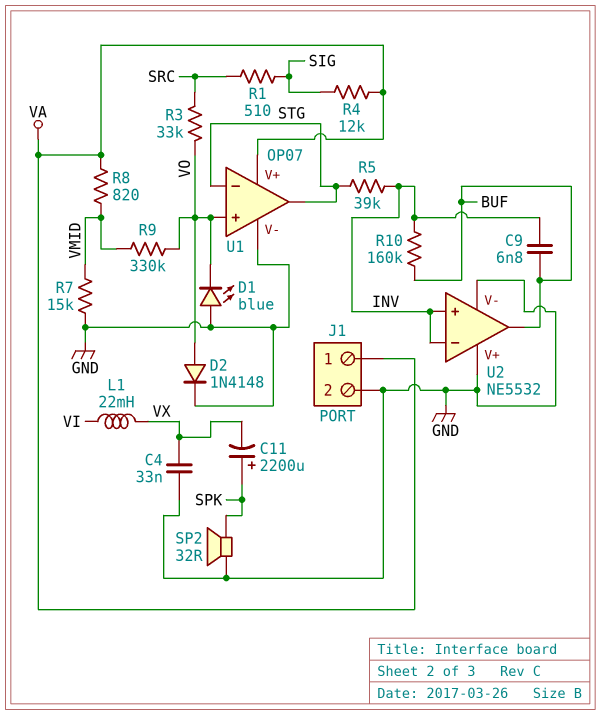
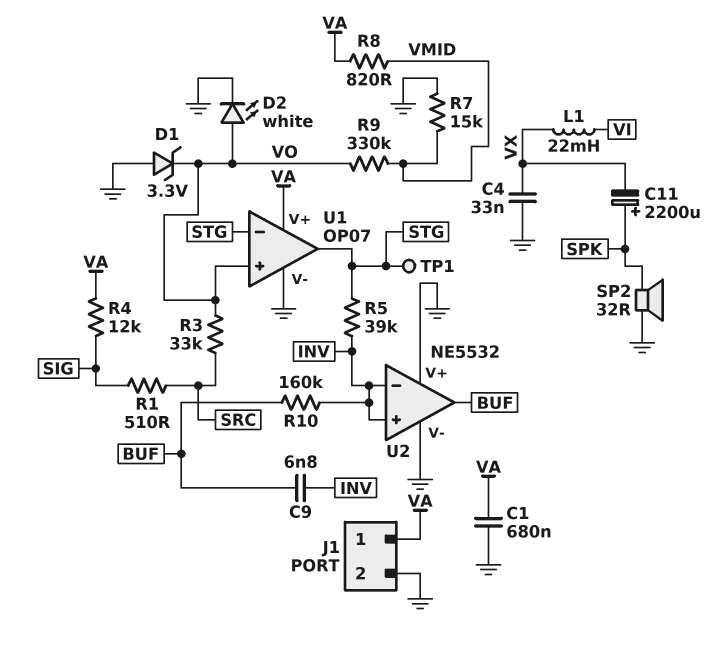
C1: none -> 680nF (GND, VA)
D1: LED blue (A GND, K VO) -> zener 3.3V (A GND, K VO)
D2: diode 1N4148 (A VO, K GND) -> LED white (A VO, K GND)
TP1: none -> test point (STG)

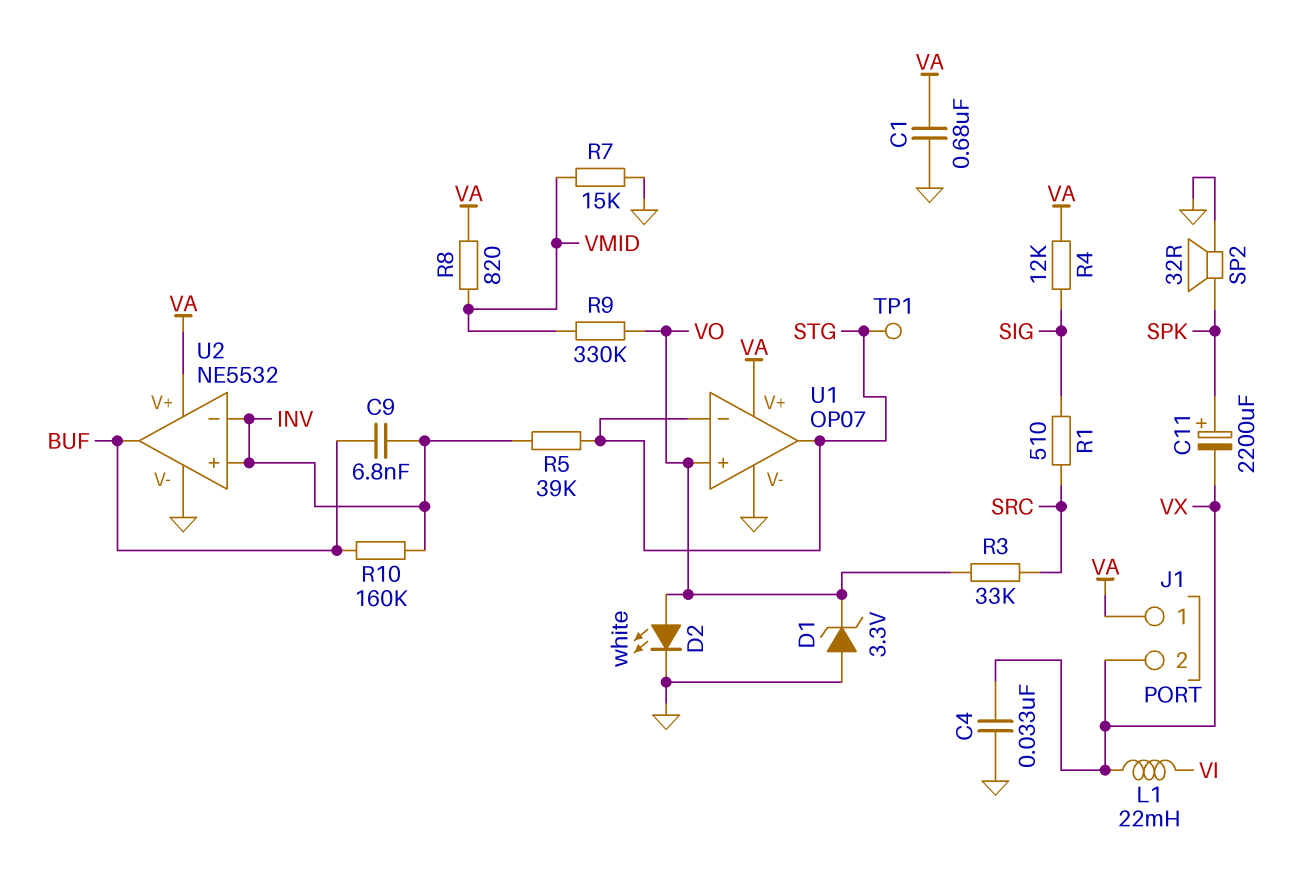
J1 pin 2: GND -> VX
U2 pin V+: GND -> VA

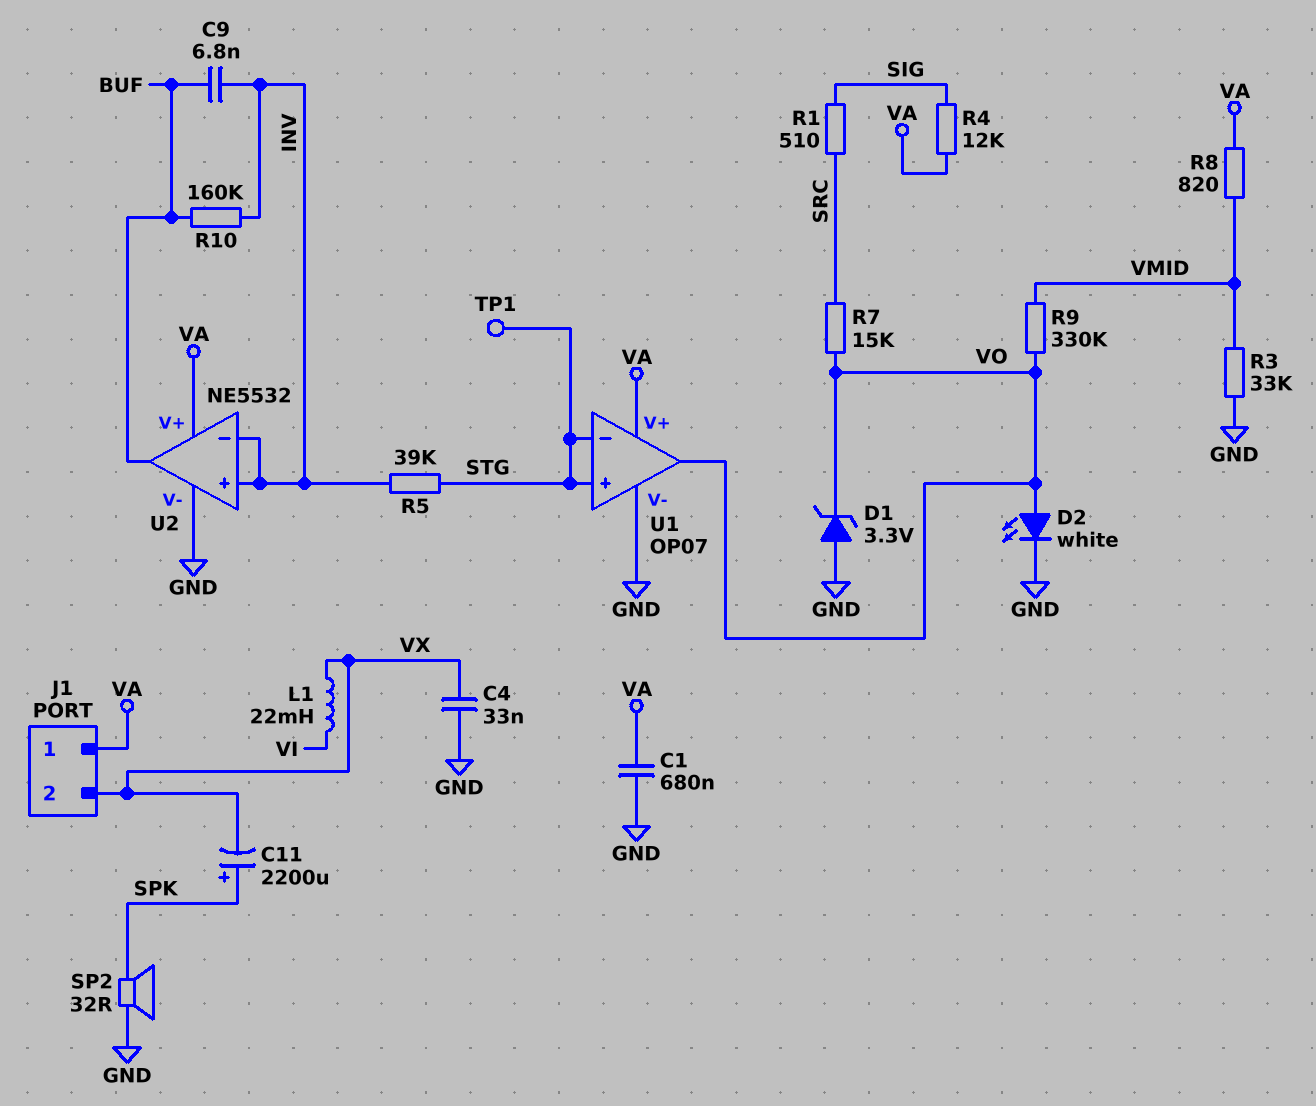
R3: 33k (SRC, VO) -> 33k (GND, VMID)
R7: 15k (GND, VMID) -> 15k (SRC, VO)
U1 pin in+: VO -> STG
U1 pin out: STG -> VO

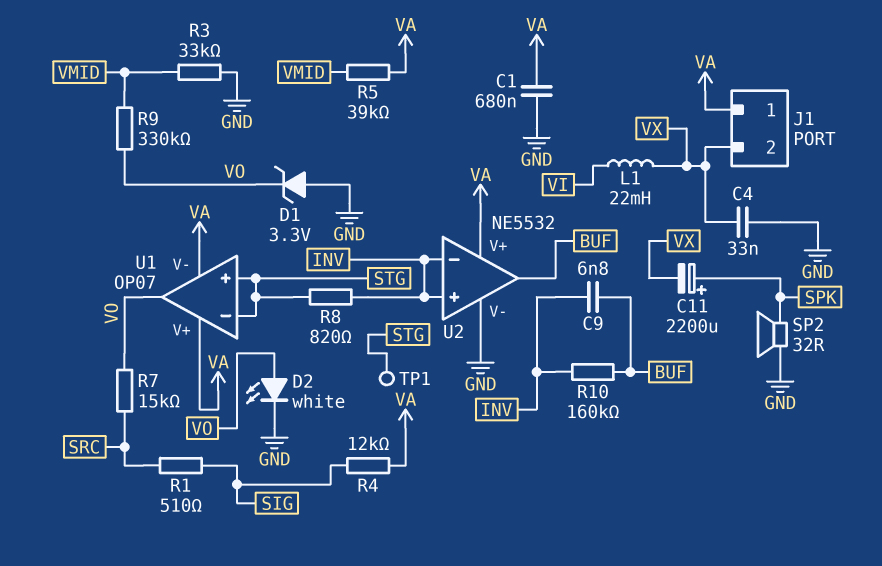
R5: 39k (INV, STG) -> 39k (VA, VMID)
R8: 820 (VA, VMID) -> 820 (INV, STG)
U1 pin V-: GND -> VA

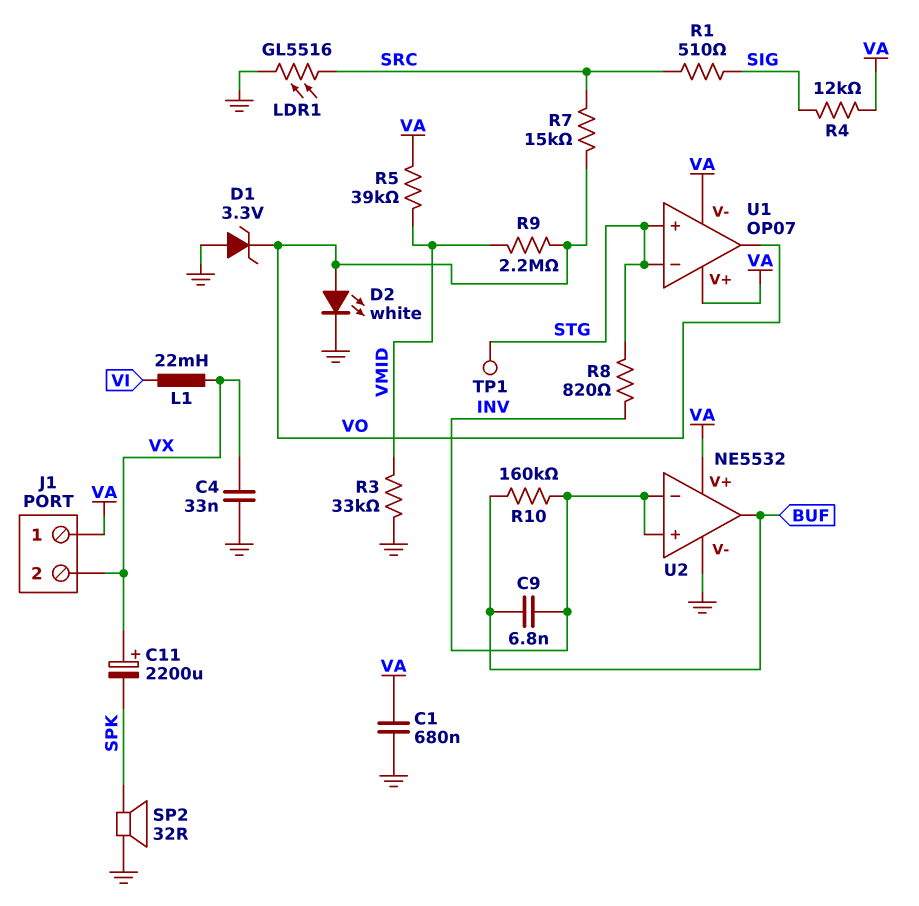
C11: 2200uF (plus SPK, minus VX) -> 2200uF (plus VX, minus SPK)
LDR1: none -> GL5516 (GND, SRC)
R9: 330k (VMID, VO) -> 2.2M (VMID, VO)

